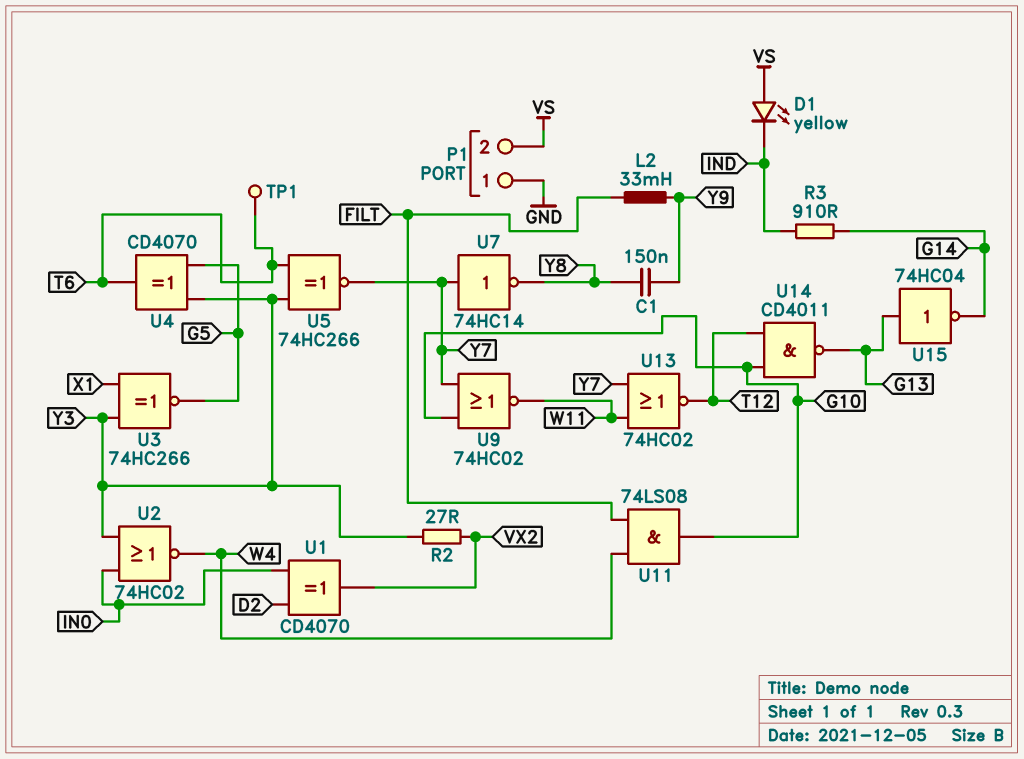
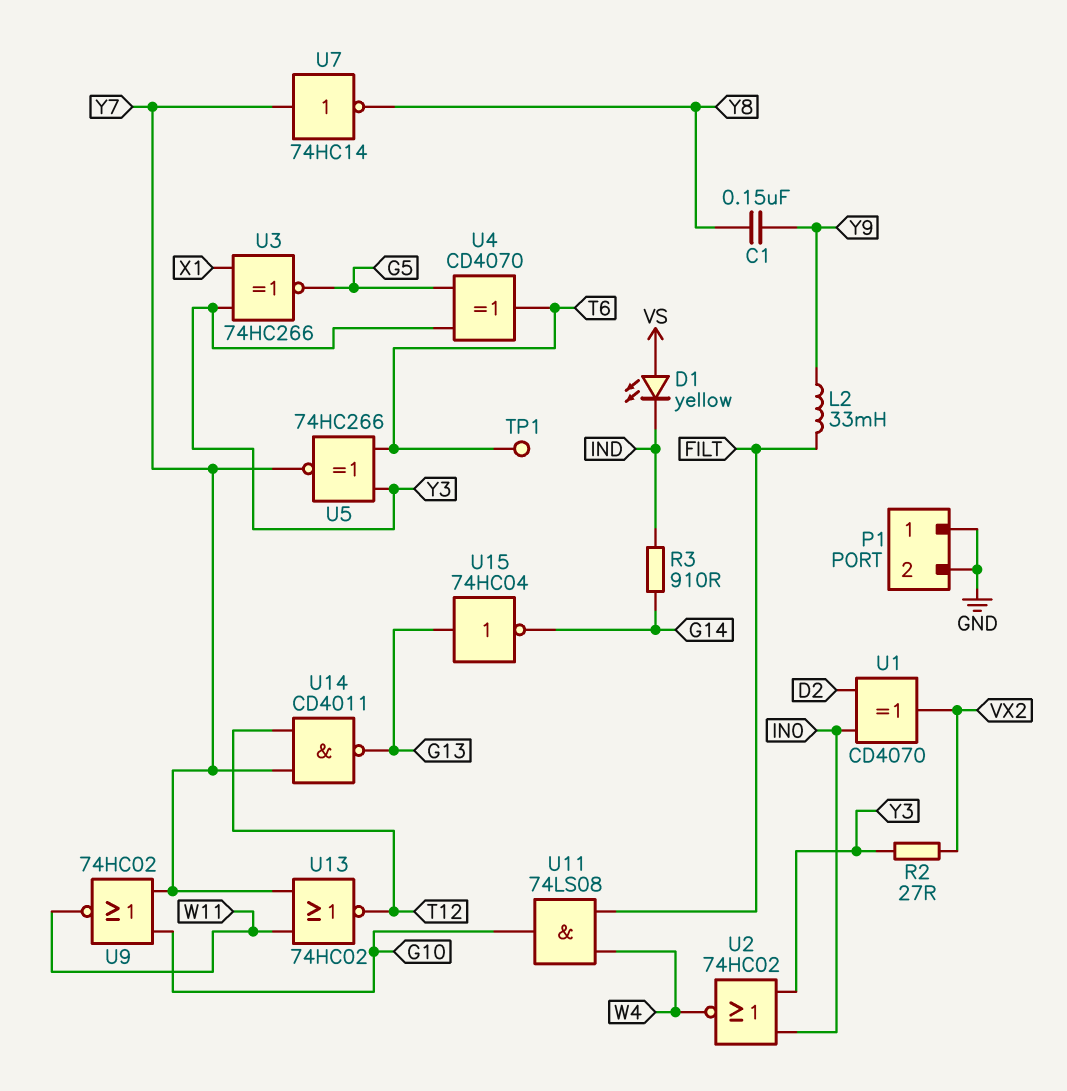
P1 pin 2: VS -> GND
U14: NAND CD4011 (in G10, in T12, out G13) -> NAND CD4011 (in T12, in Y7, out G13)

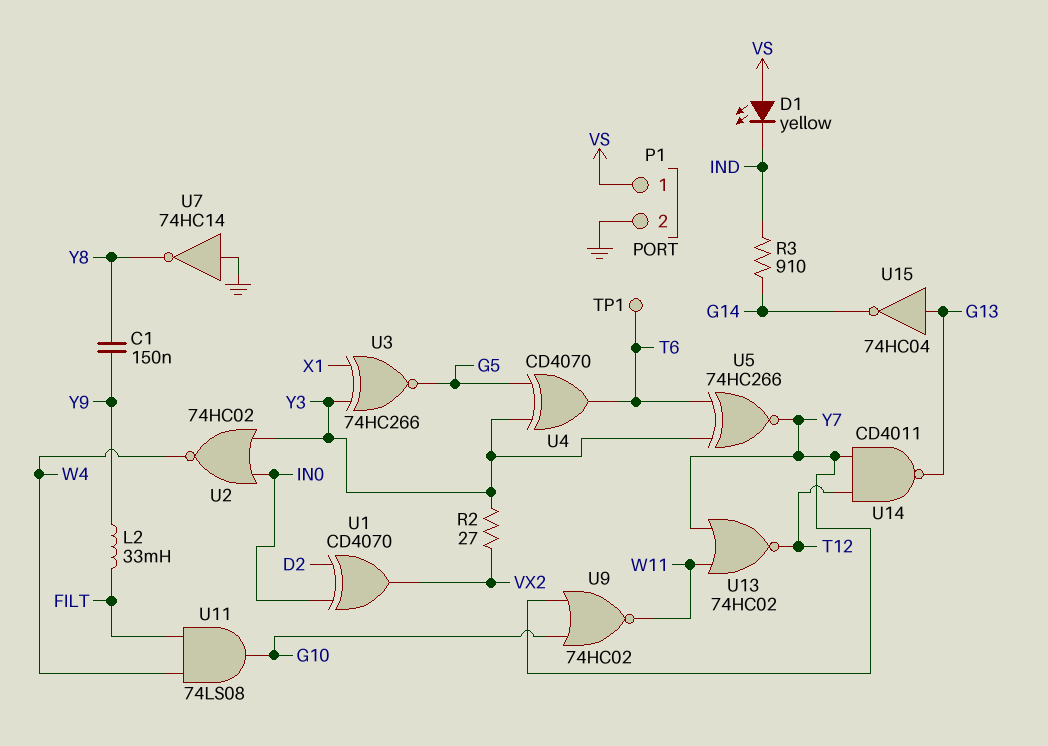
P1 pin 1: GND -> VS
U7: NOT 74HC14 (in Y7, out Y8) -> NOT 74HC14 (in GND, out Y8)

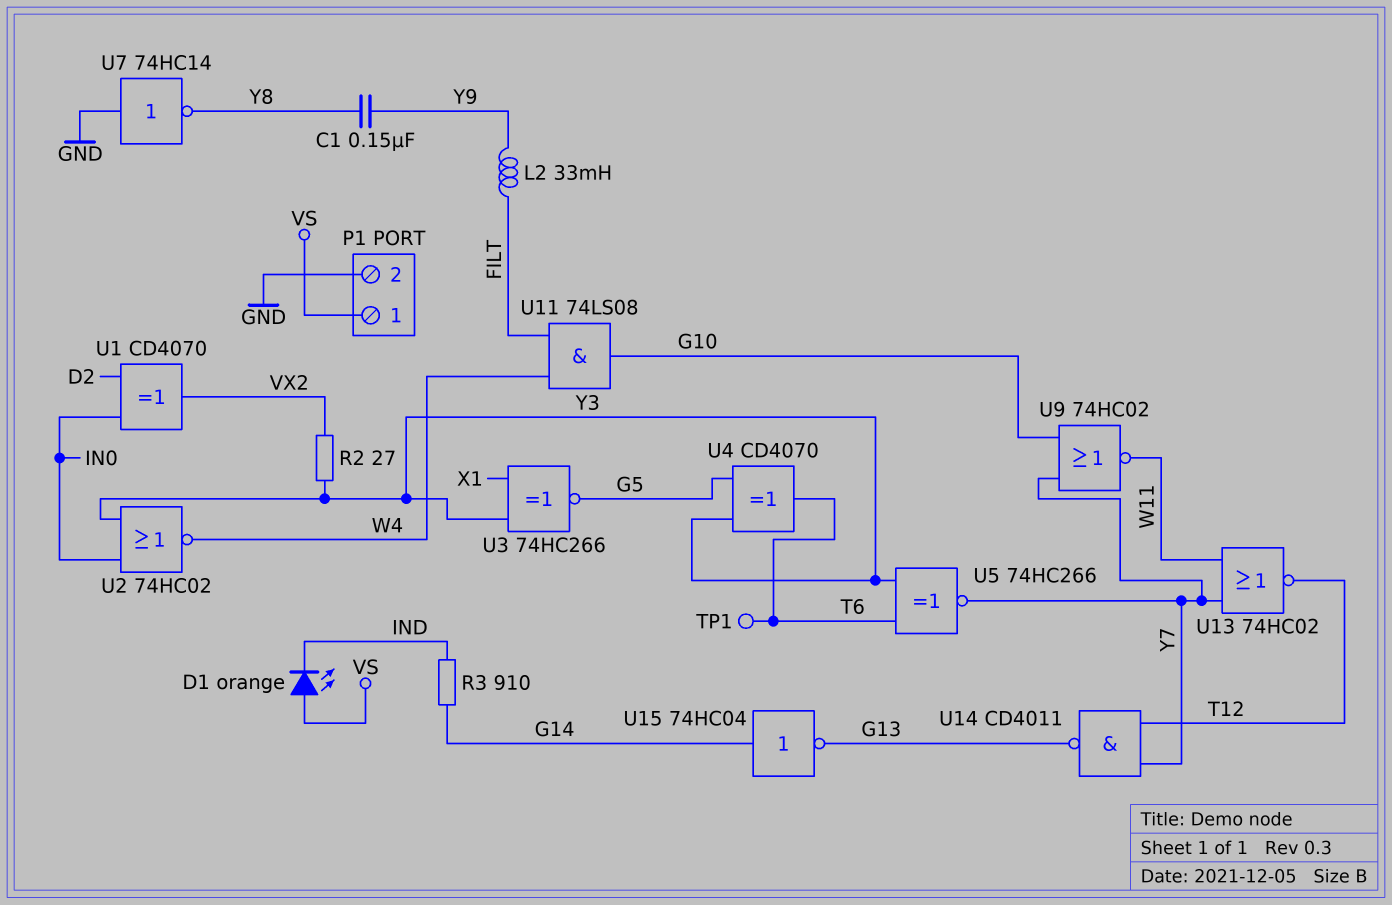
D1: LED yellow (A VS, K IND) -> LED orange (A VS, K IND)
U15: NOT 74HC04 (in G13, out G14) -> NOT 74HC04 (in G14, out G13)

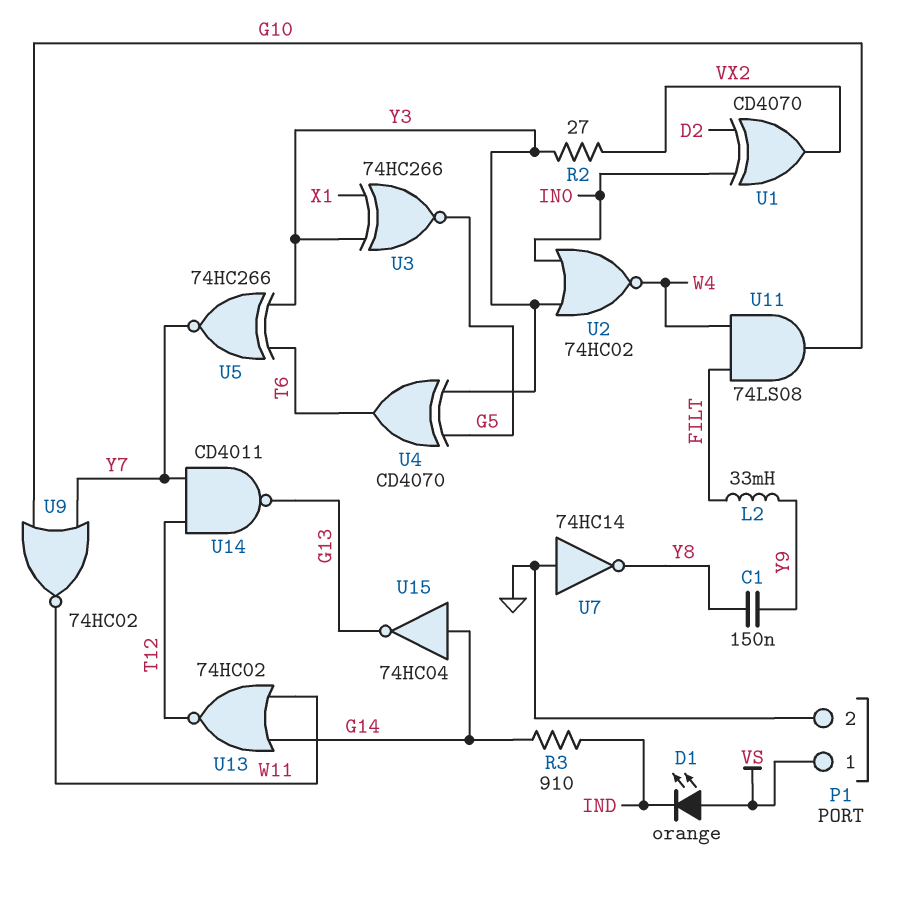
TP1: test point (T6) -> none
U13: NOR 74HC02 (in W11, in Y7, out T12) -> NOR 74HC02 (in G14, in W11, out T12)

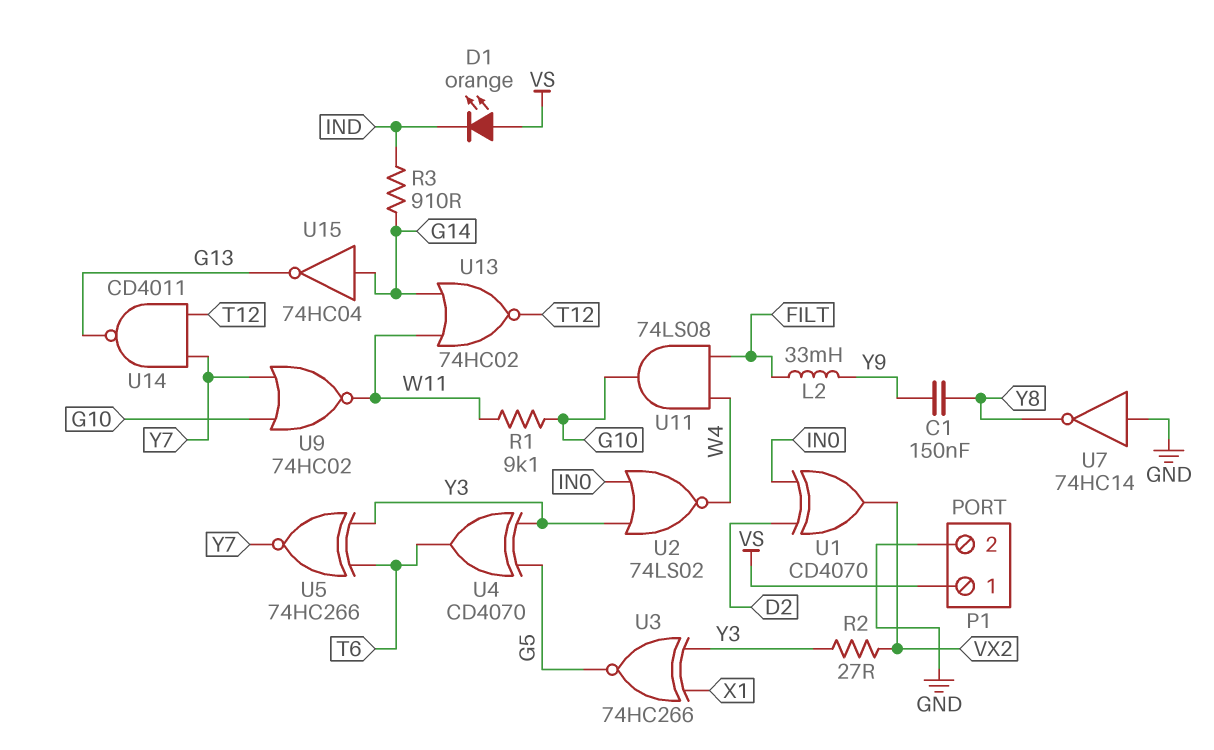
R1: none -> 9.1k (G10, W11)
U2: NOR 74HC02 (in IN0, in Y3, out W4) -> NOR 74LS02 (in IN0, in Y3, out W4)

